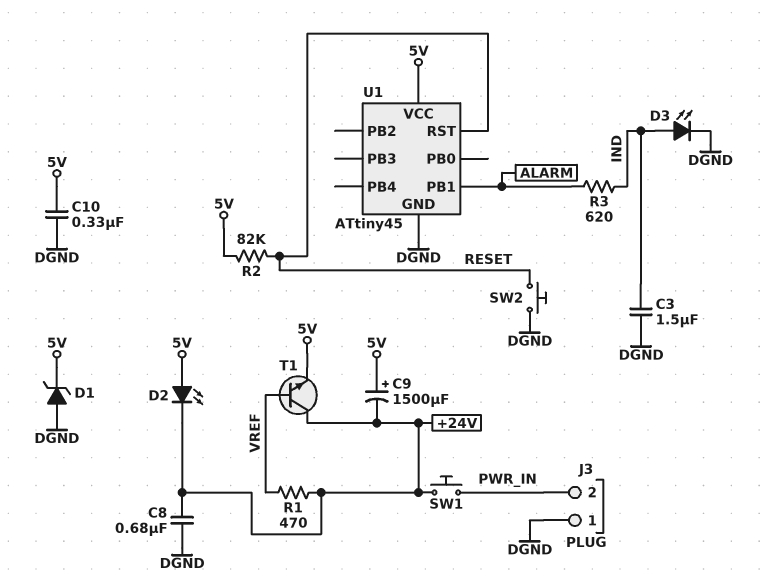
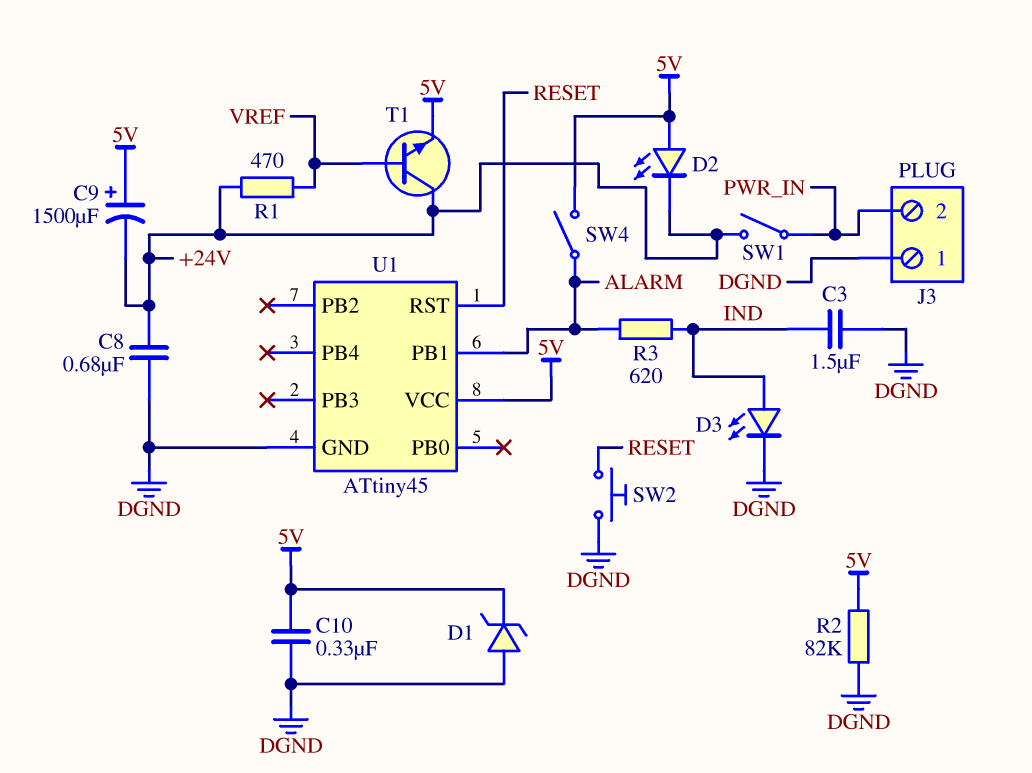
R2: 82k (5V, RESET) -> 82k (5V, DGND)
SW1: button (+24V, PWR_IN) -> switch (+24V, PWR_IN)
SW4: none -> switch (5V, ALARM)

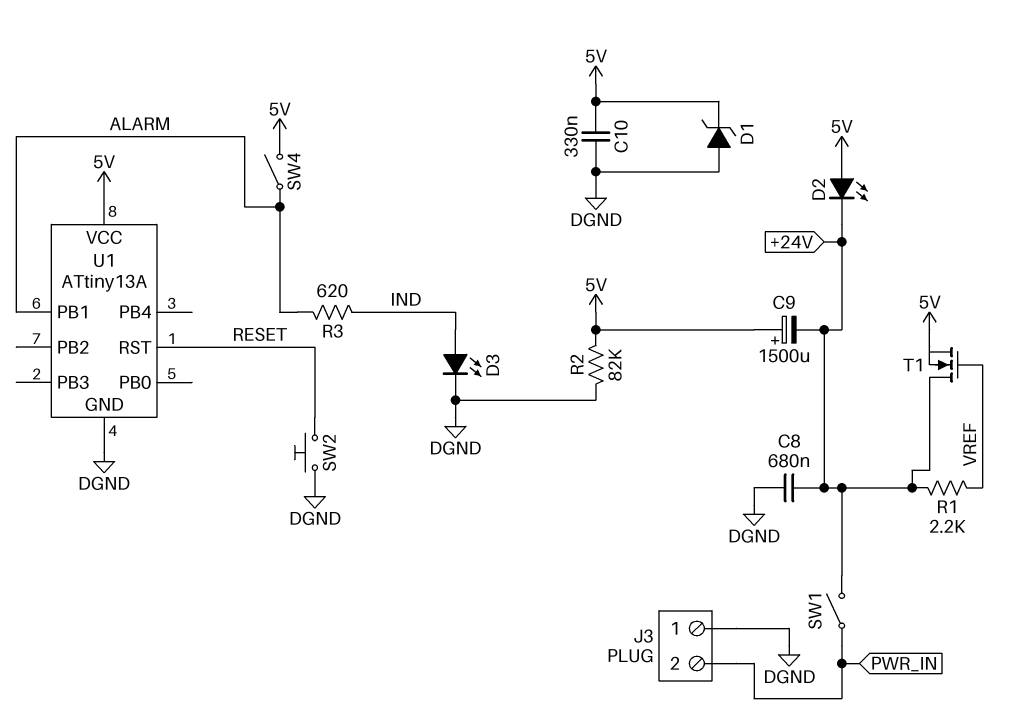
C3: 1.5uF (DGND, IND) -> none
R1: 470 (+24V, VREF) -> 2.2k (+24V, VREF)
T1: NPN (B VREF, C +24V, E 5V) -> NMOS (G VREF, D +24V, S 5V)
U1: ATtiny45 -> ATtiny13A

